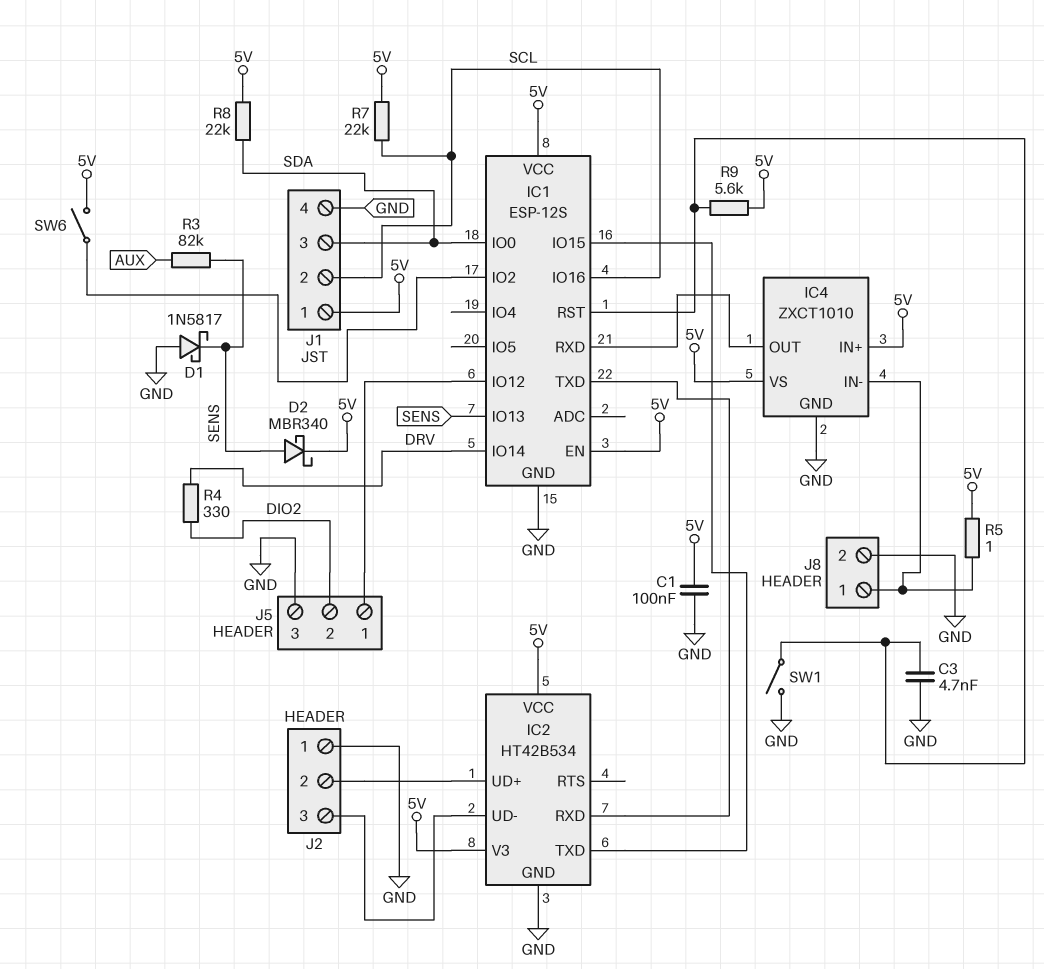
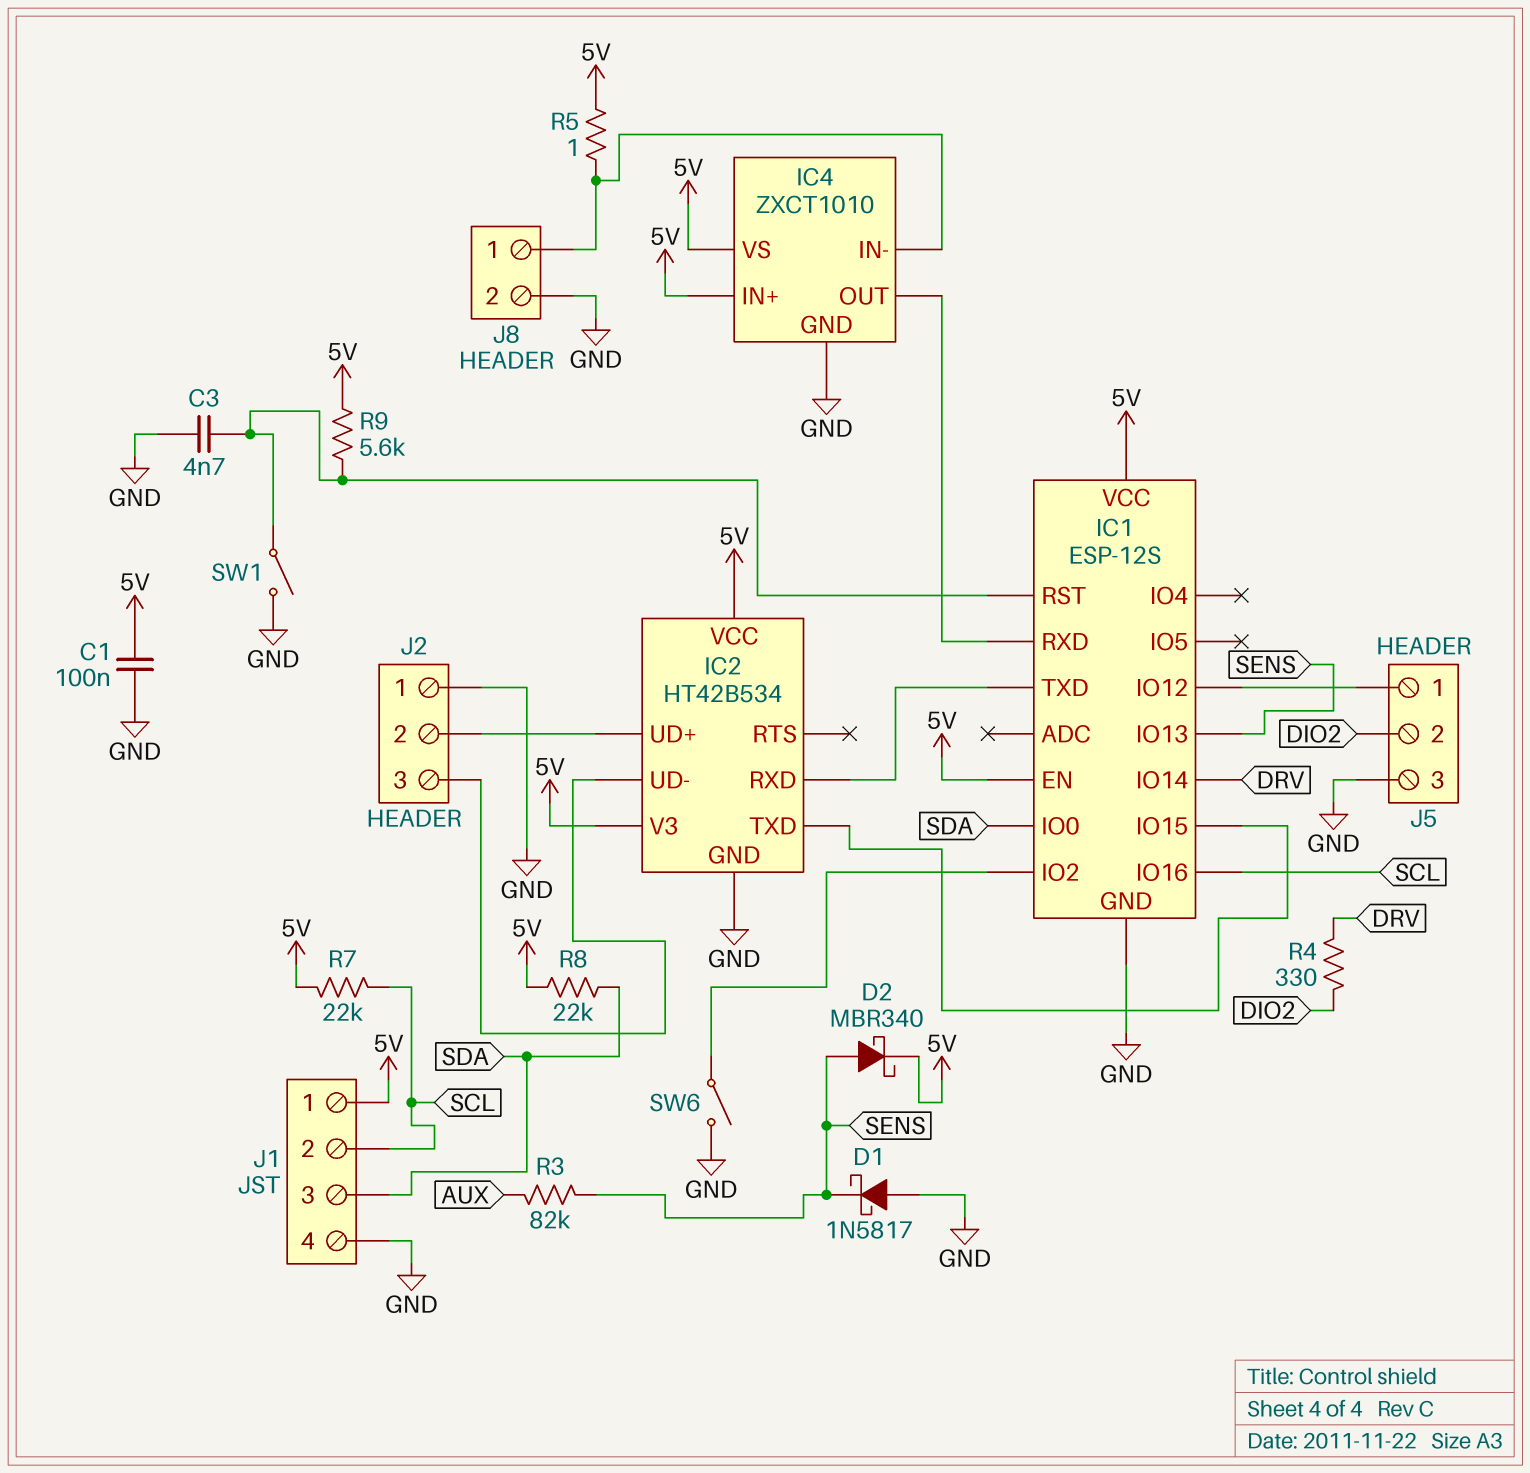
SW6: switch (5V, IC1/IO2) -> switch (GND, IC1/IO2)

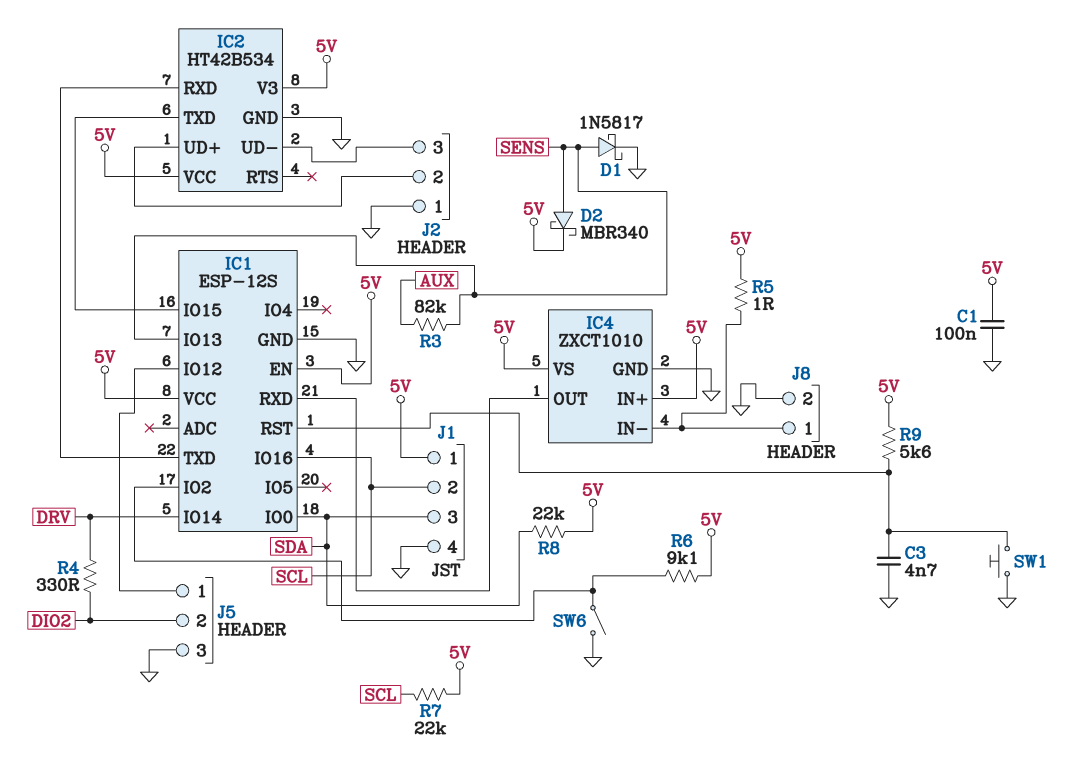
D1: schottky 1N5817 (A GND, K SENS) -> schottky 1N5817 (A SENS, K GND)
R6: none -> 9.1k (5V, IC1/IO2)
SW1: switch (GND, IC1/RST) -> button (GND, IC1/RST)

